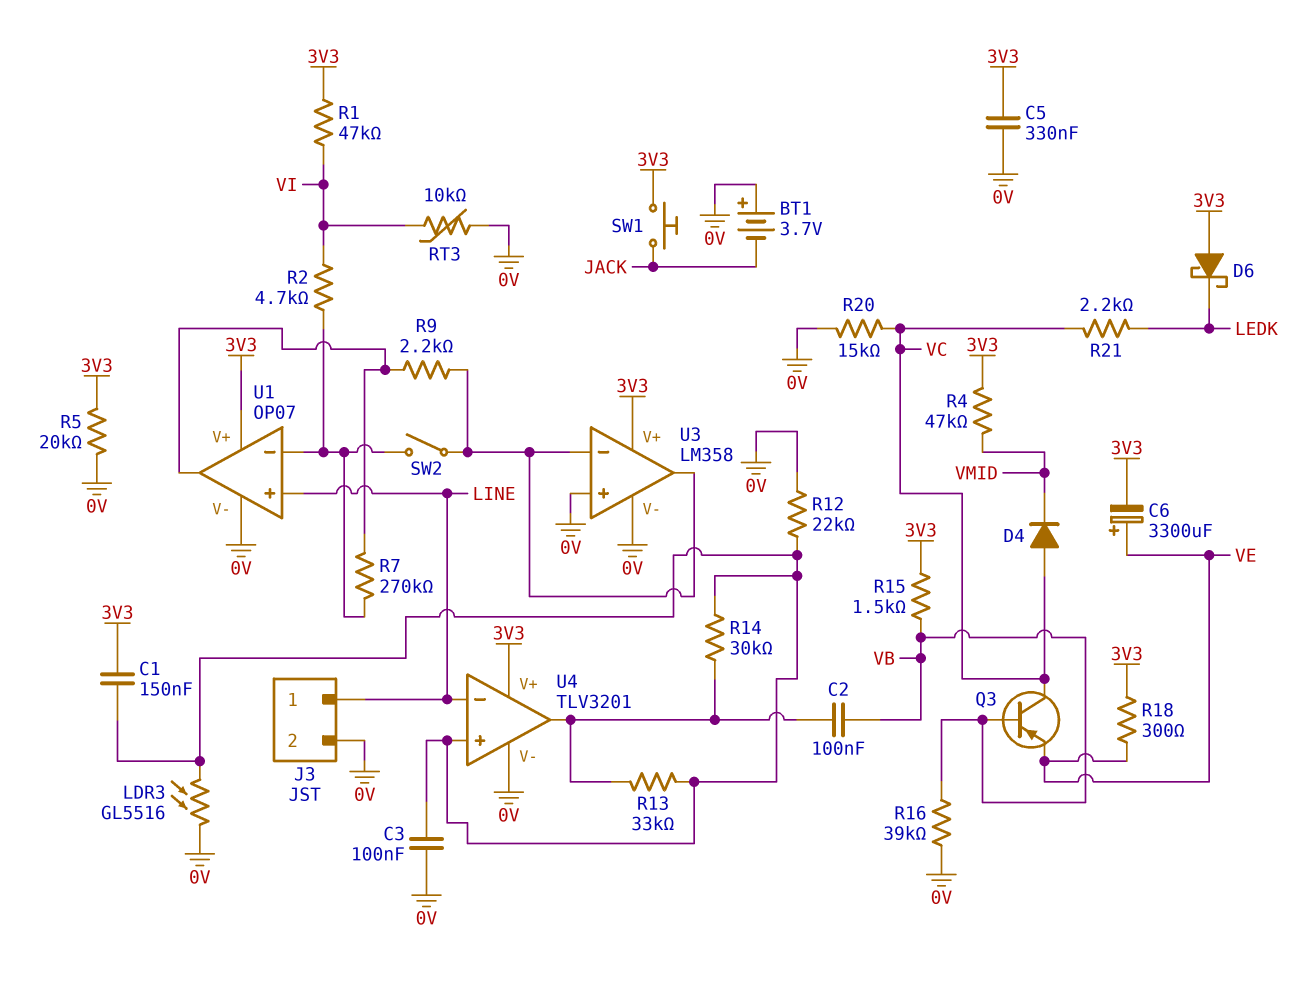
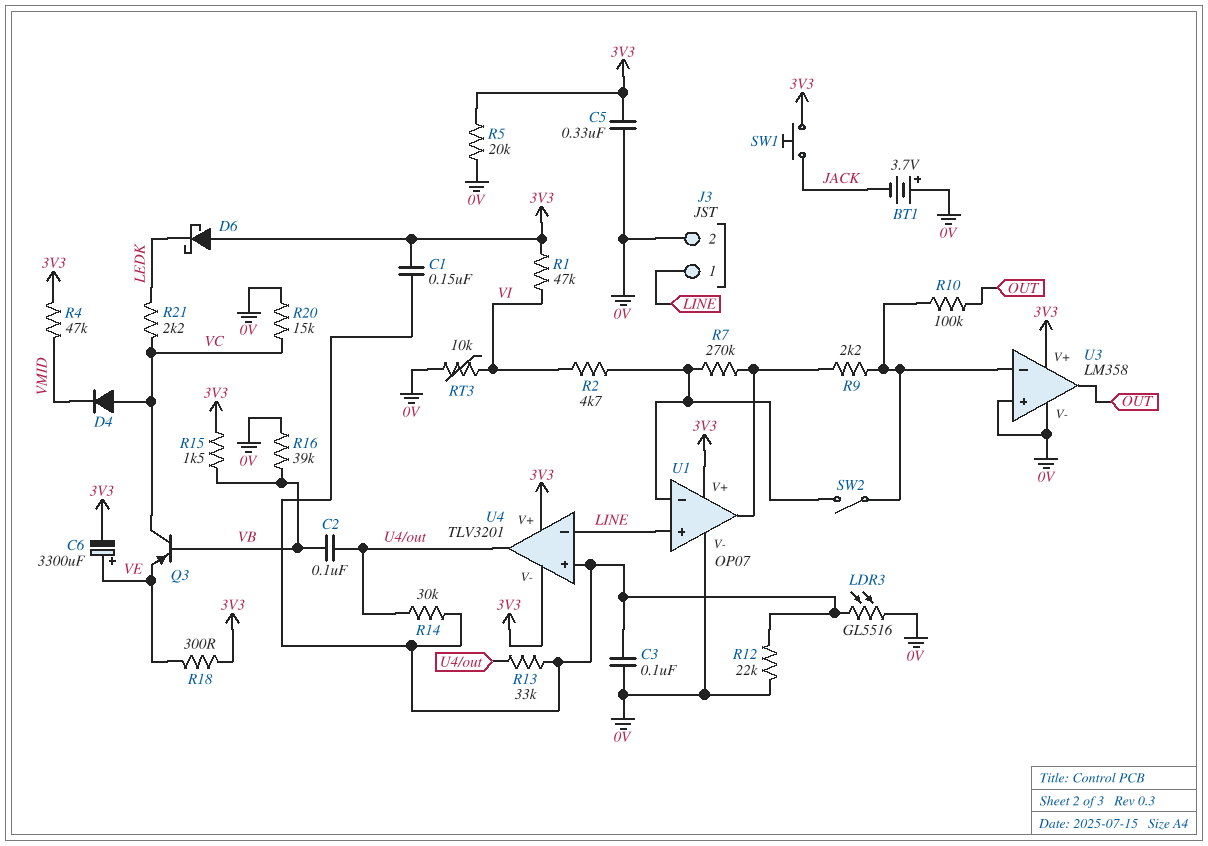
R10: none -> 100k (OUT, U3/in-)
U3 pin out: U3/in- -> OUT
U4 pin V-: 0V -> 3V3

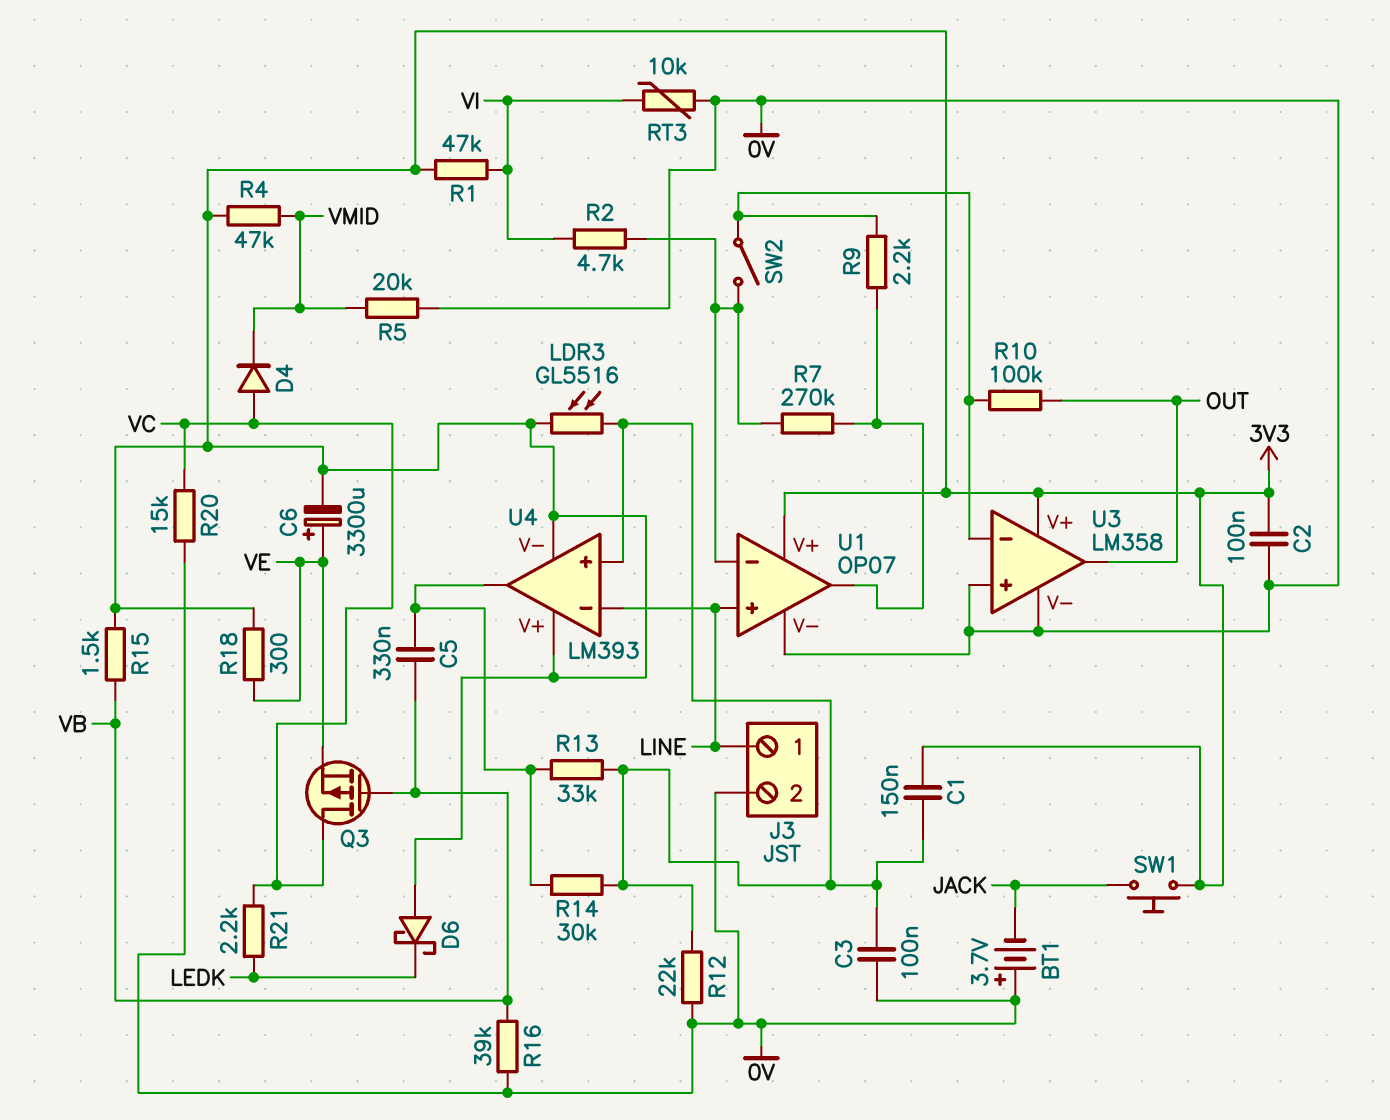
C2: 100nF (U4/out, VB) -> 100nF (0V, 3V3)
C5: 330nF (0V, 3V3) -> 330nF (U4/out, VB)
LDR3: GL5516 (0V, U4/in+) -> GL5516 (3V3, U4/in+)
Q3: PNP (B VB, C VC, E VE) -> PMOS (G VB, D VC, S VE)
R5: 20k (0V, 3V3) -> 20k (0V, VMID)
U4: TLV3201 -> LM393

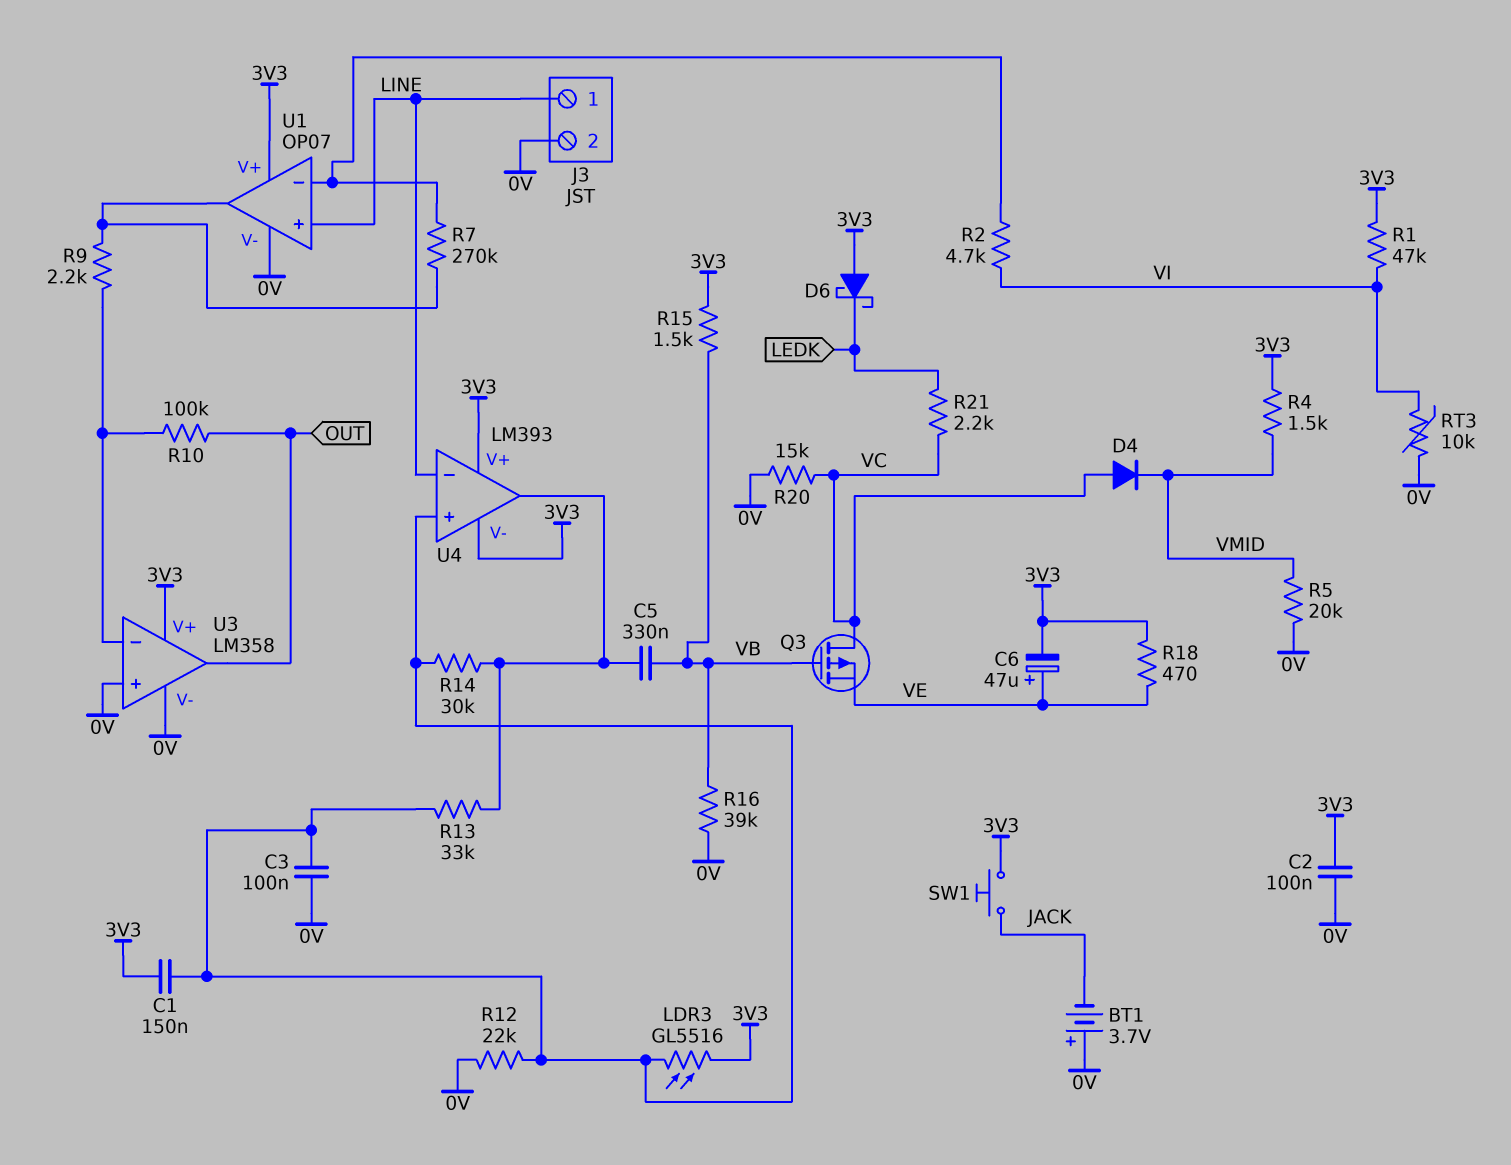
C6: 3300uF (plus VE, minus 3V3) -> 47uF (plus VE, minus 3V3)
R4: 47k (3V3, VMID) -> 1.5k (3V3, VMID)
R18: 300 (3V3, VE) -> 470 (3V3, VE)
SW2: switch (U1/in-, U3/in-) -> none

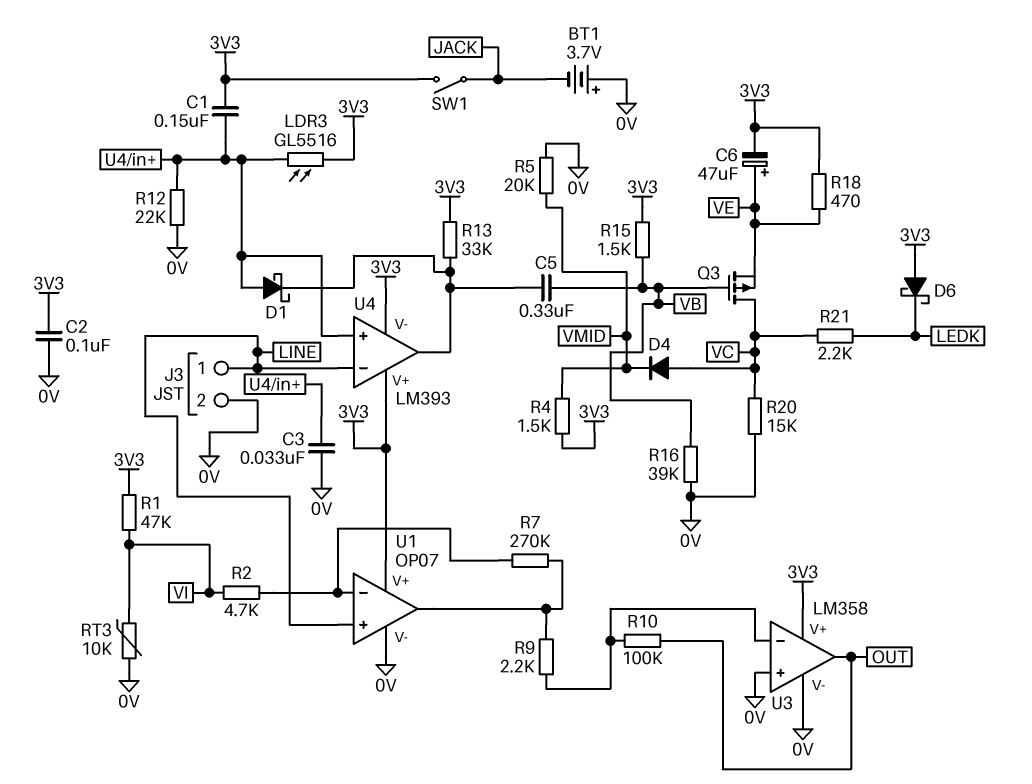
C3: 100nF (0V, U4/in+) -> 33nF (0V, U4/in+)
D1: none -> schottky (A U4/in+, K U4/out)
R13: 33k (U4/in+, U4/out) -> 33k (3V3, U4/out)
R14: 30k (U4/in+, U4/out) -> none
SW1: button (3V3, JACK) -> switch (3V3, JACK)

